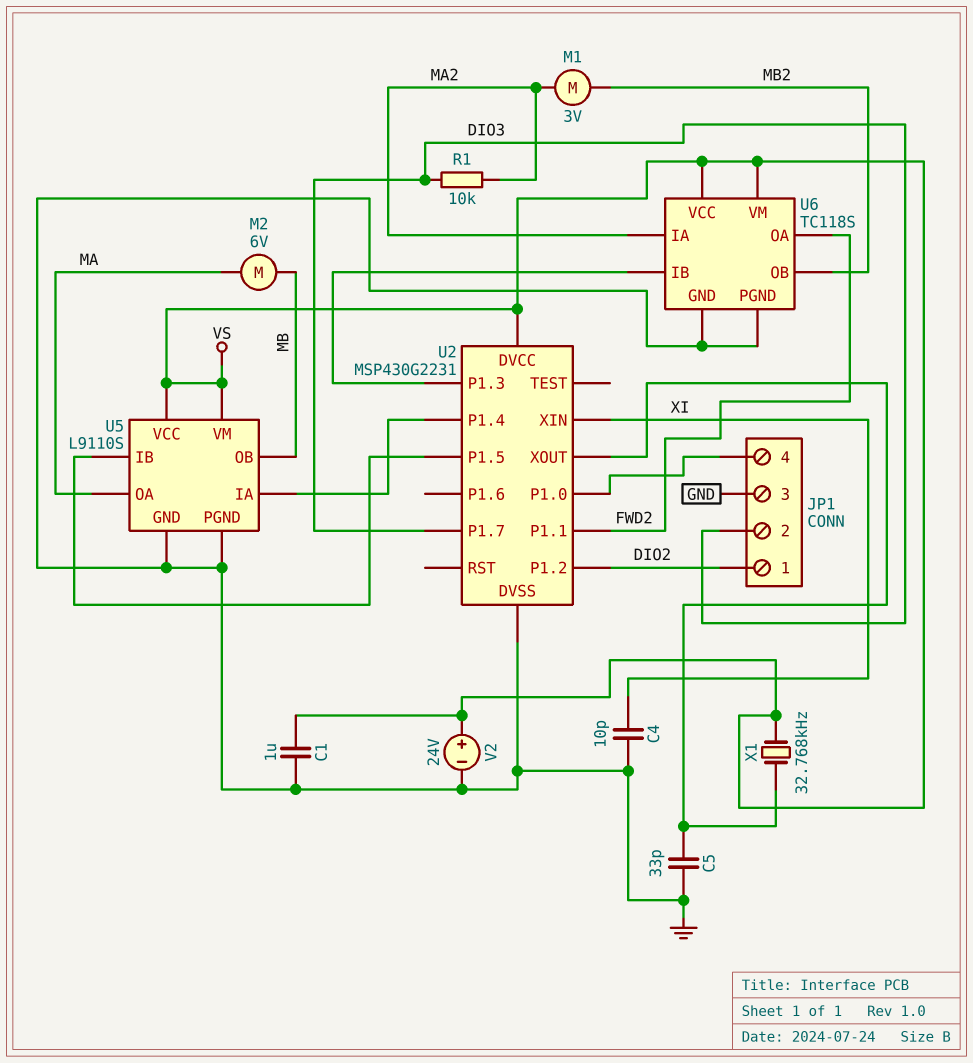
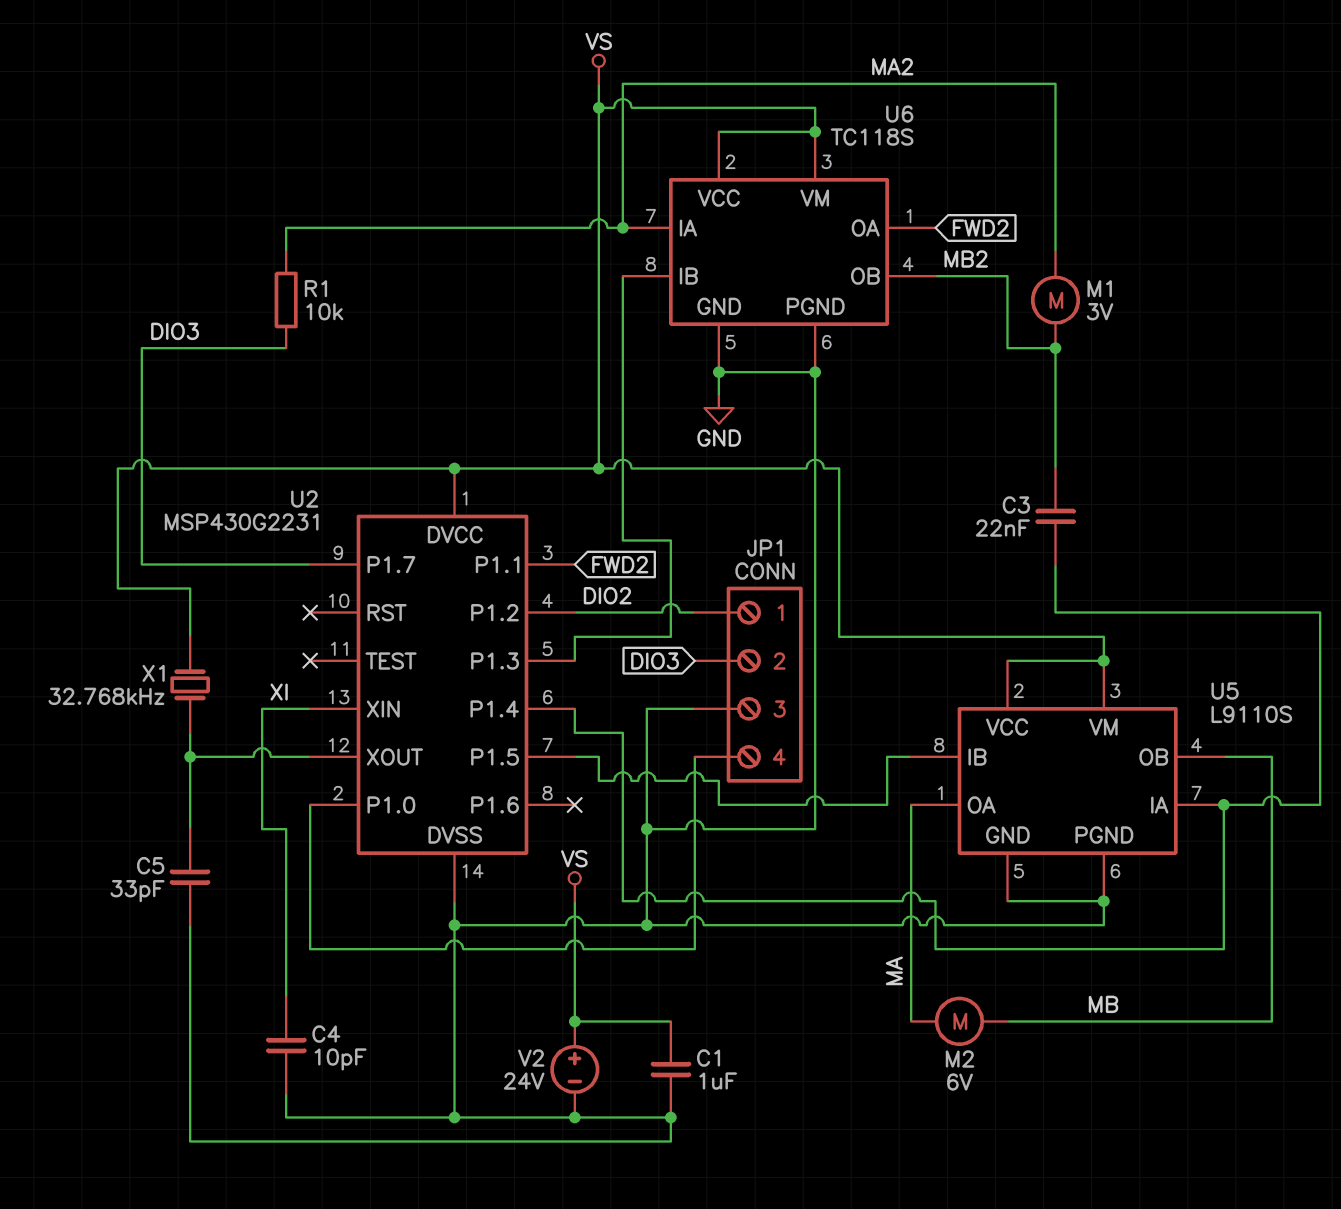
C3: none -> 22nF (MB2, U2/P1.4)

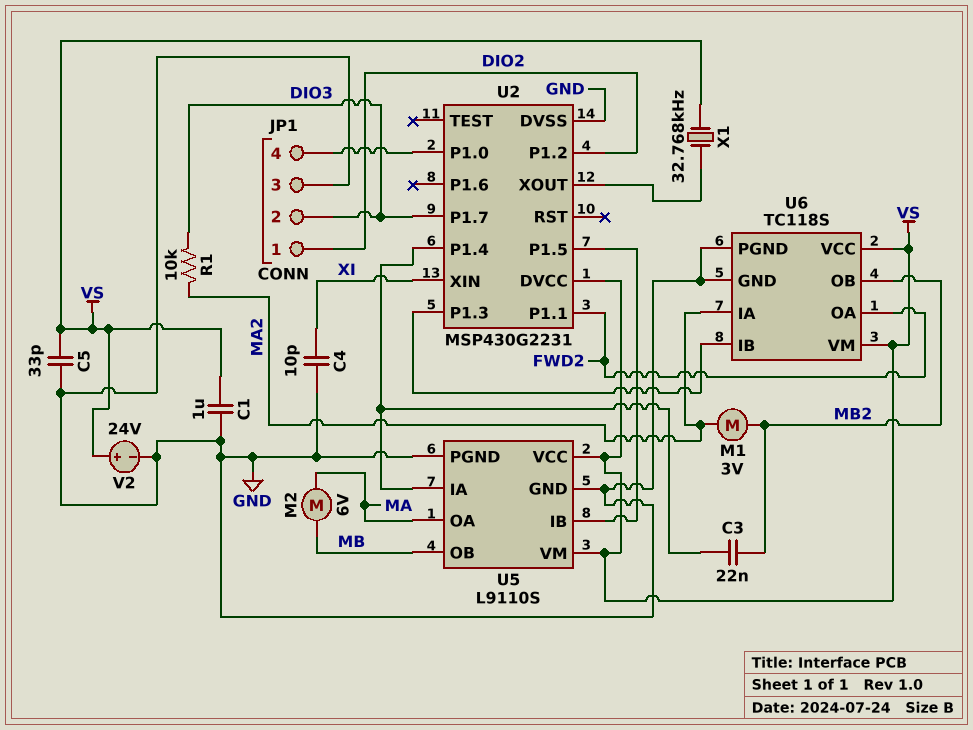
C5: 33pF (GND, U2/XOUT) -> 33pF (GND, VS)

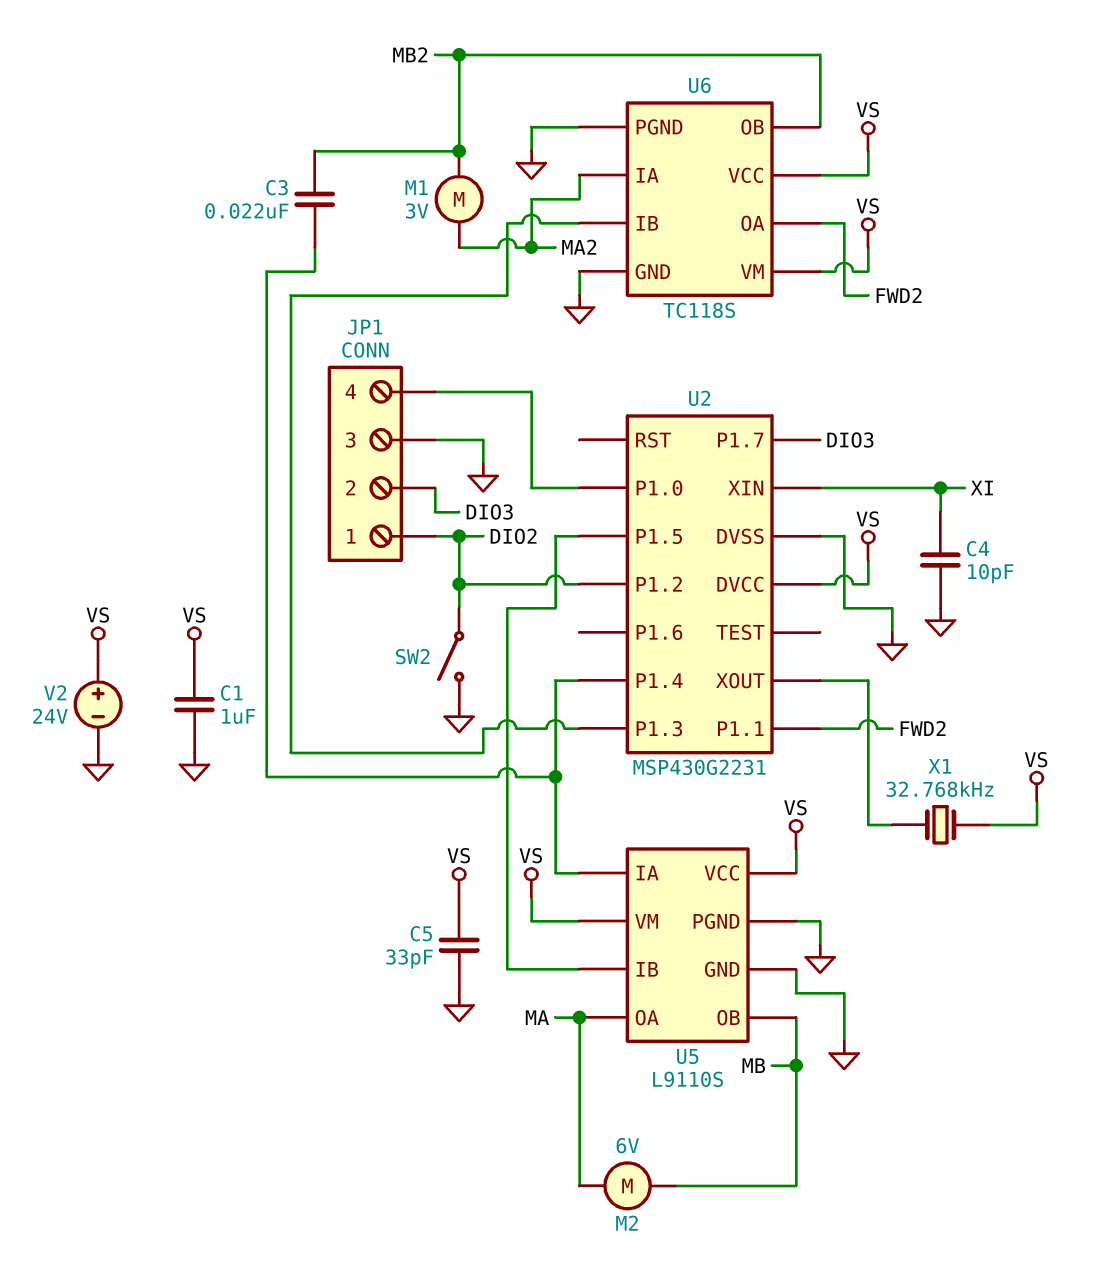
R1: 10k (DIO3, MA2) -> none
SW2: none -> switch (DIO2, GND)

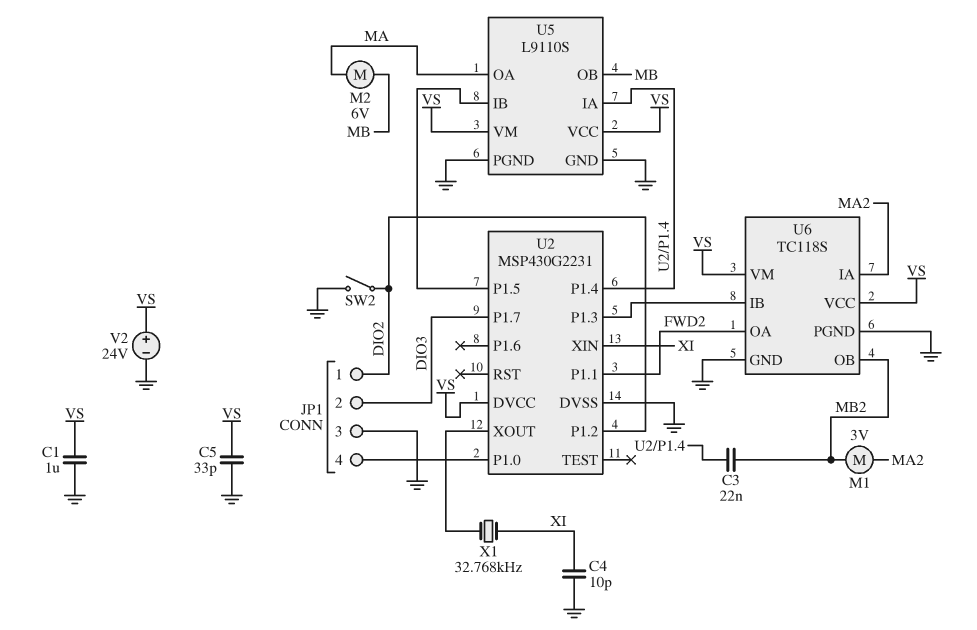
X1: 32.768kHz (U2/XOUT, VS) -> 32.768kHz (U2/XOUT, XI)

